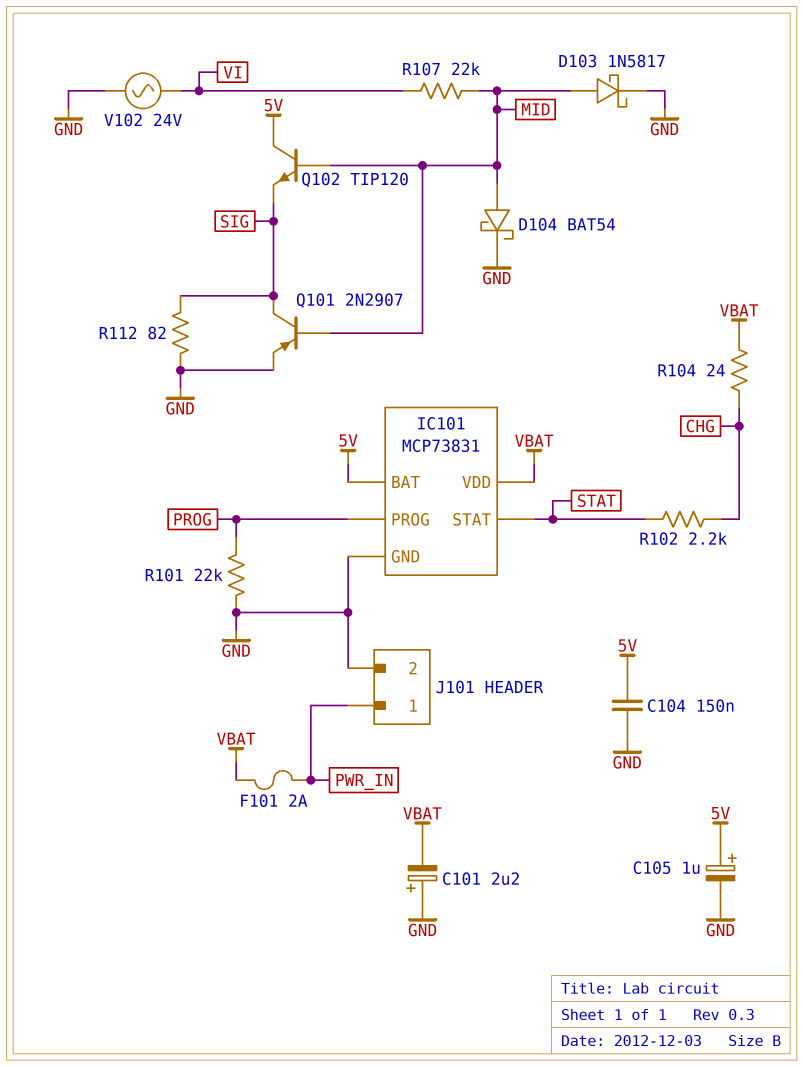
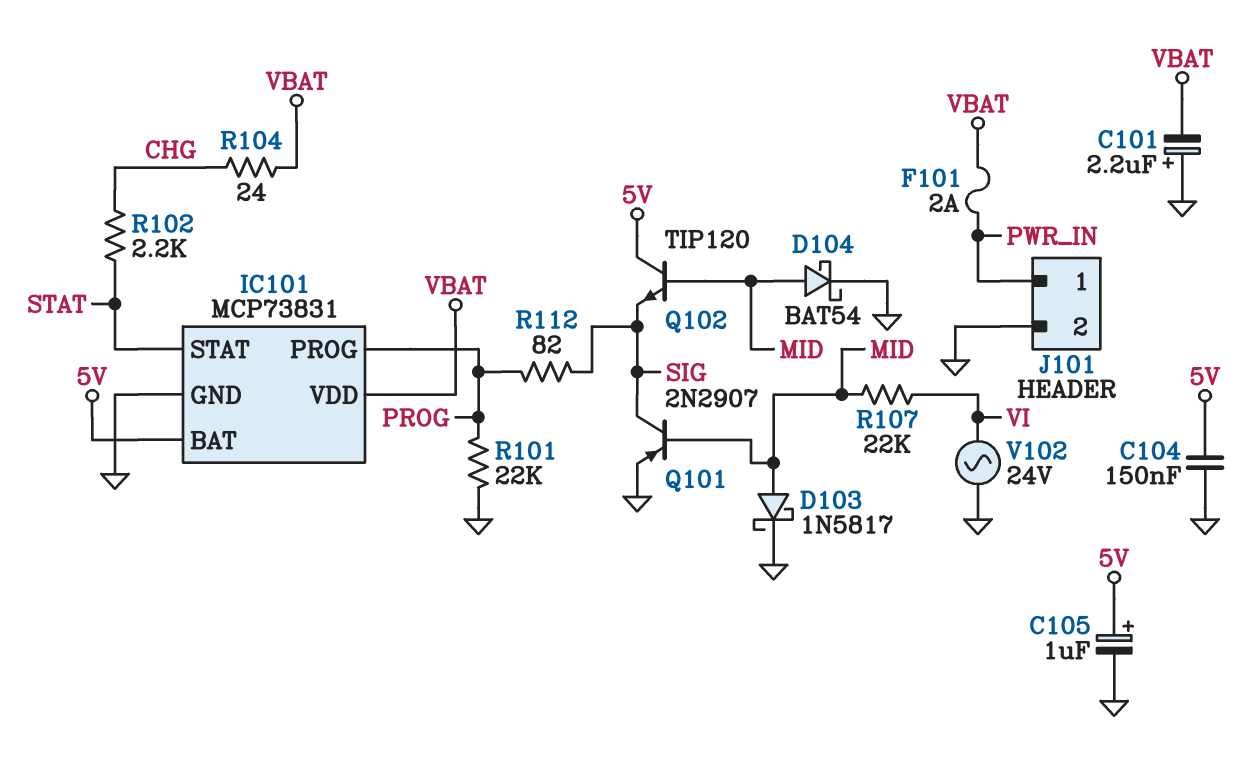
R112: 82 (GND, SIG) -> 82 (PROG, SIG)

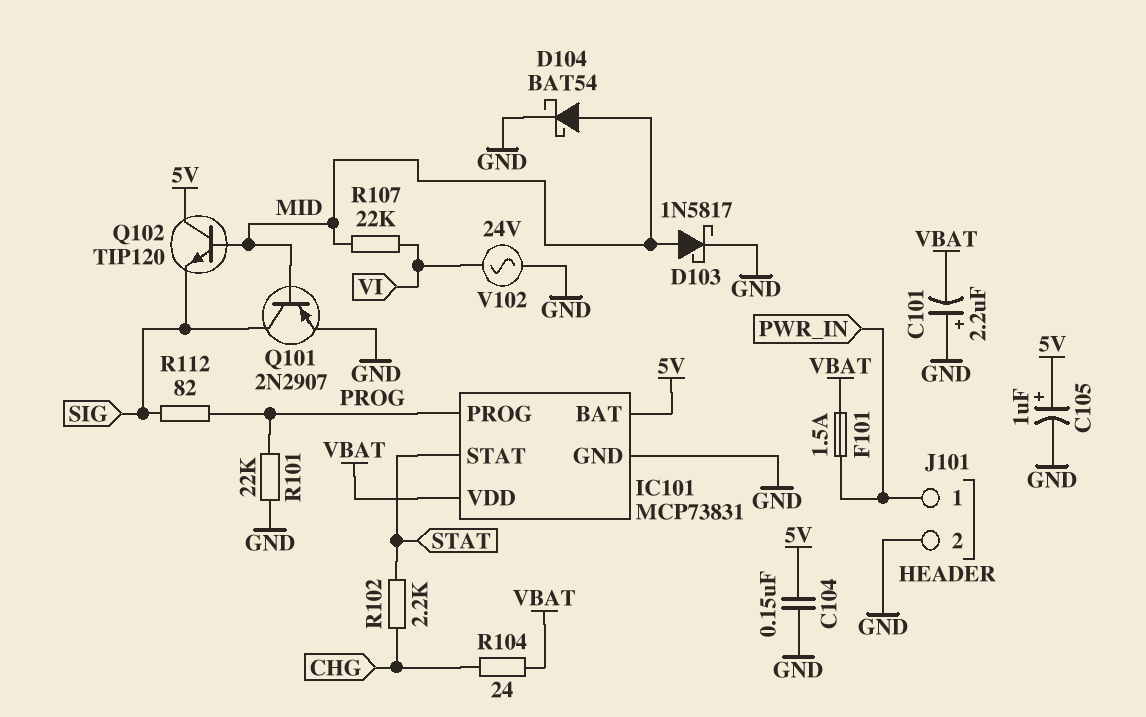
F101: 2A (PWR_IN, VBAT) -> 1.5A (PWR_IN, VBAT)

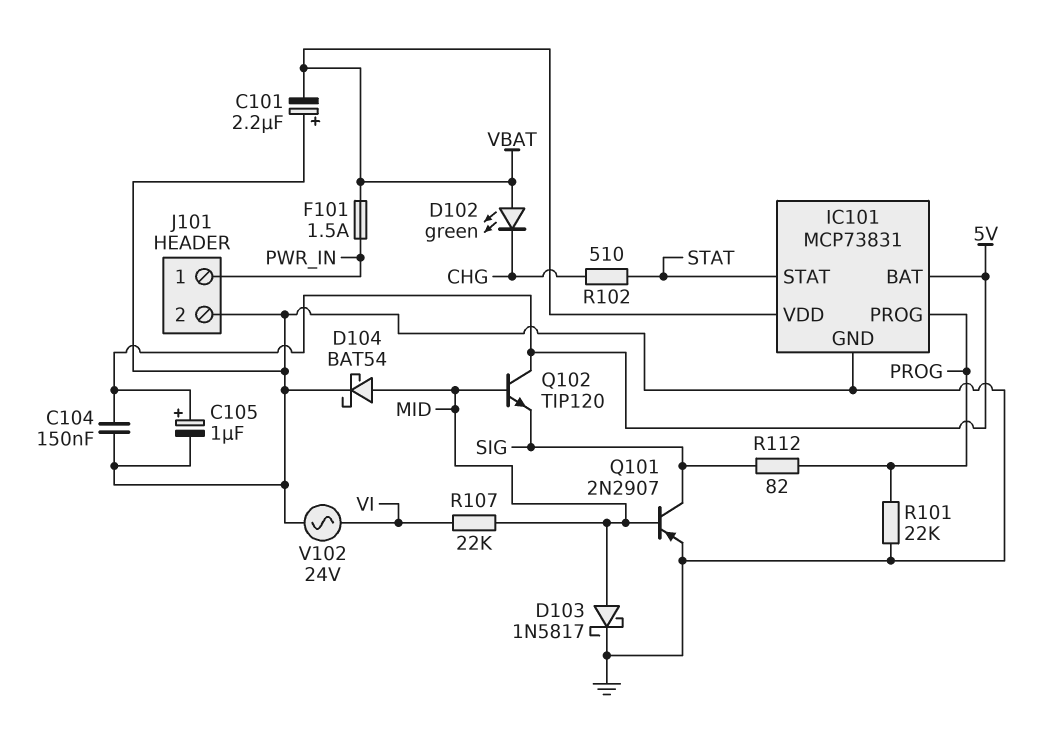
D102: none -> LED green (A VBAT, K CHG)
R102: 2.2k (CHG, STAT) -> 510 (CHG, STAT)
R104: 24 (CHG, VBAT) -> none

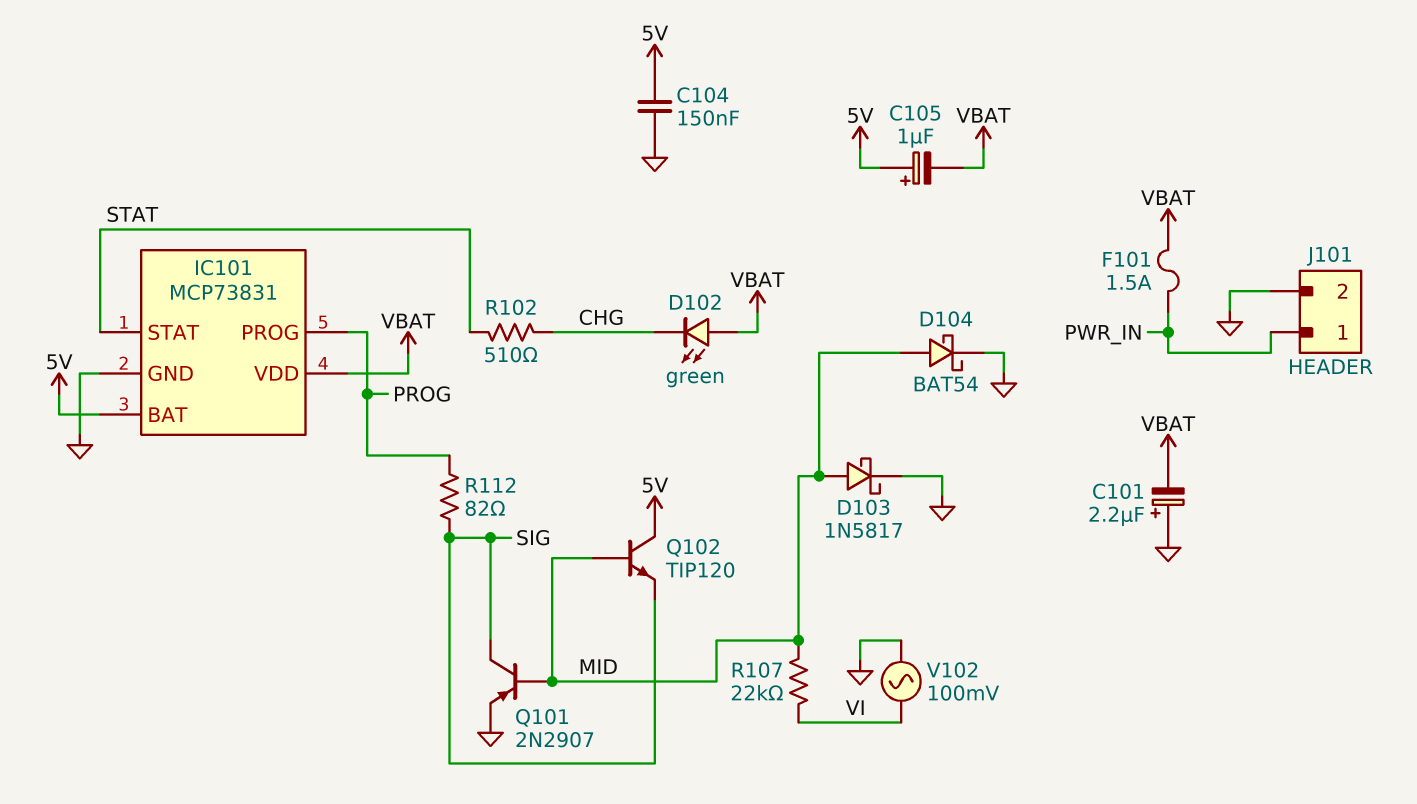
C105: 1uF (plus 5V, minus GND) -> 1uF (plus 5V, minus VBAT)
R101: 22k (GND, PROG) -> none
V102: AC 24V (GND, VI) -> AC 100mV (GND, VI)

